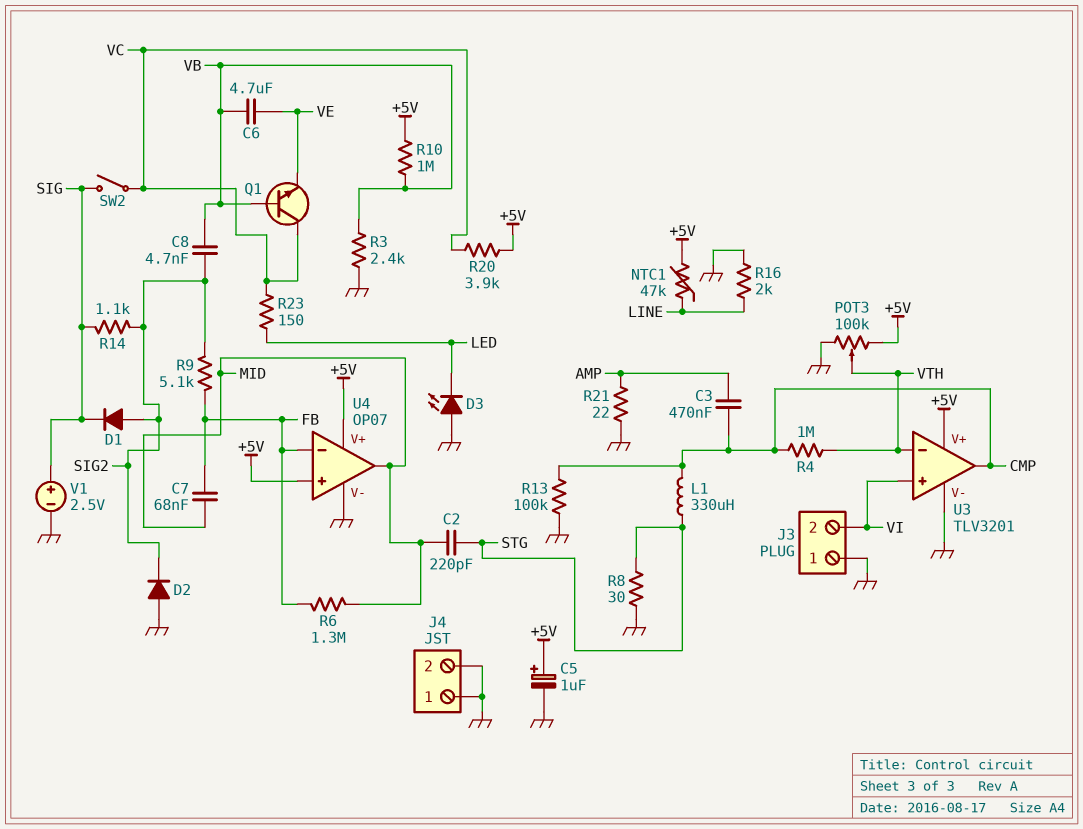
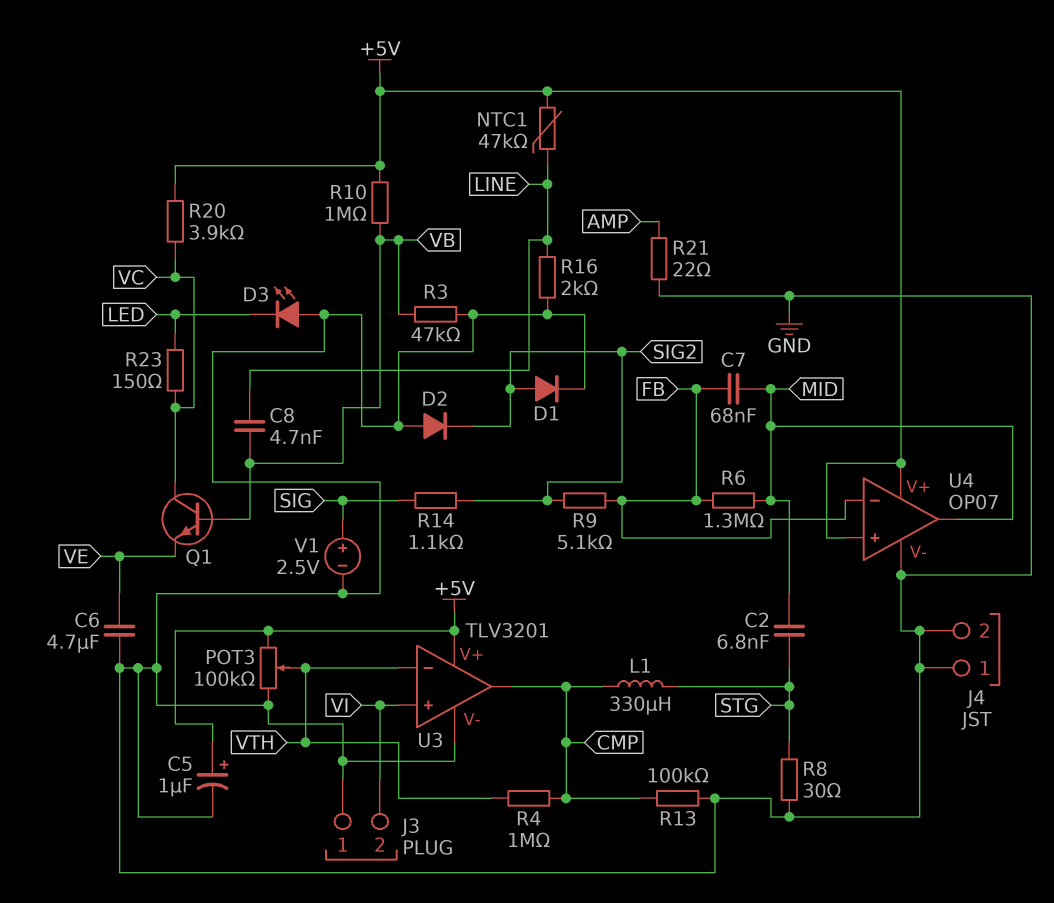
C2: 220pF (MID, STG) -> 6.8nF (MID, STG)
C3: 470nF (AMP, CMP) -> none
C6: 4.7uF (VB, VE) -> 4.7uF (GND, VE)
C8: 4.7nF (SIG2, VB) -> 4.7nF (LINE, VB)
D1: diode (A SIG2, K SIG) -> diode (A SIG2, K GND)
R3: 2.4k (GND, VB) -> 47k (GND, VB)
SW2: switch (SIG, VC) -> none

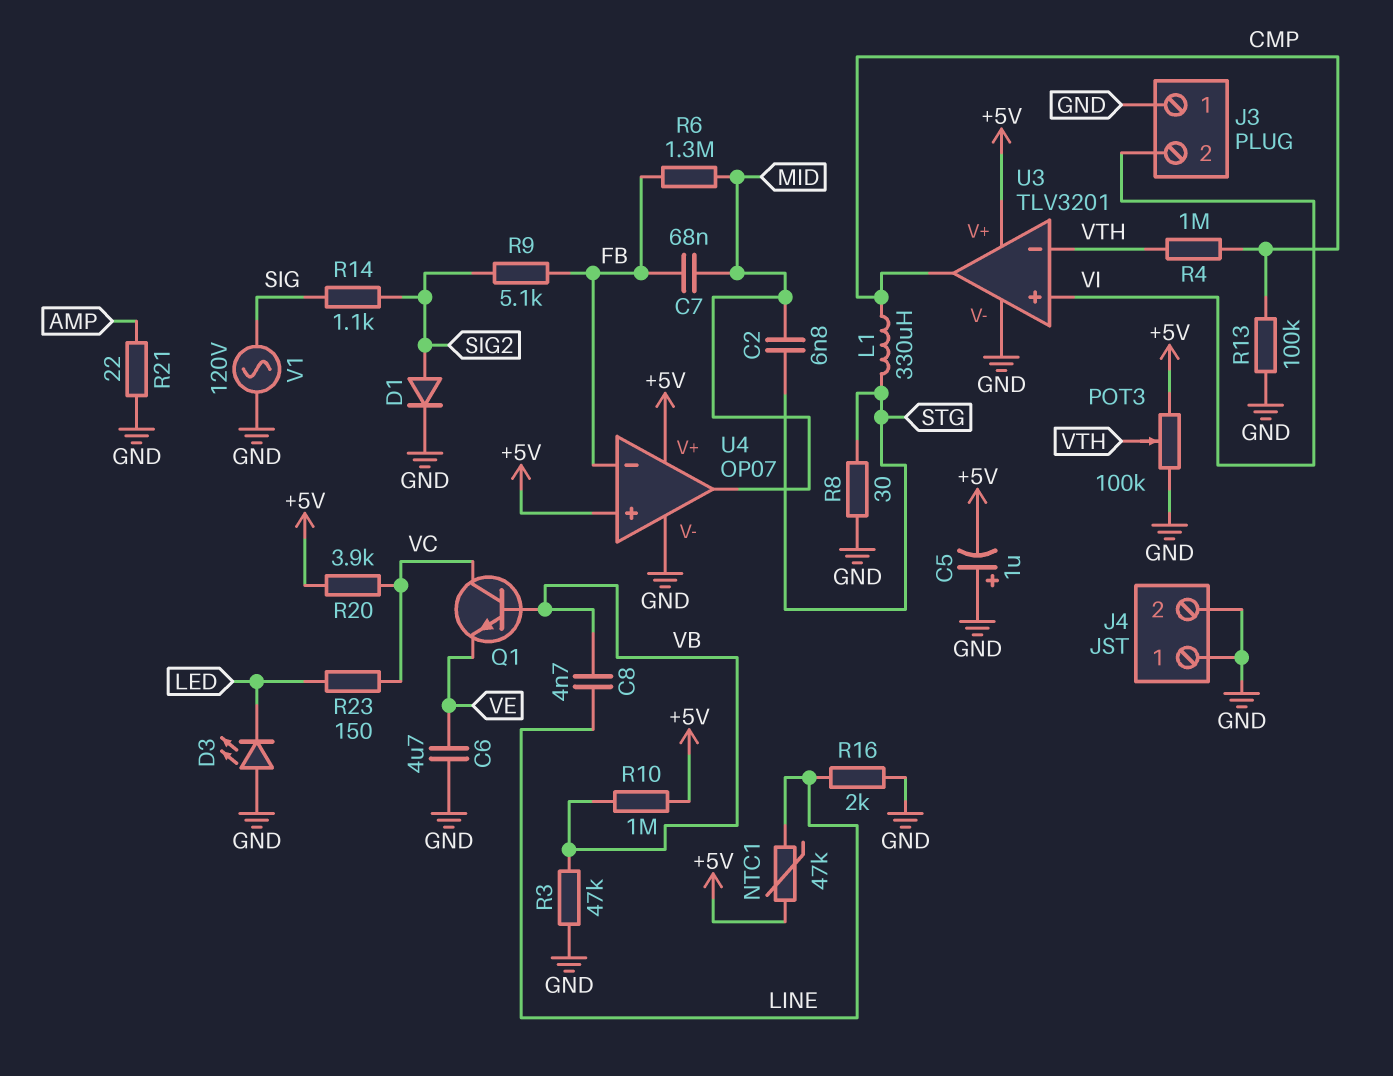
C5: 1uF (plus +5V, minus GND) -> 1uF (plus GND, minus +5V)
D2: diode (A GND, K SIG2) -> none
V1: 2.5V (plus SIG, minus GND) -> AC 120V (GND, SIG)

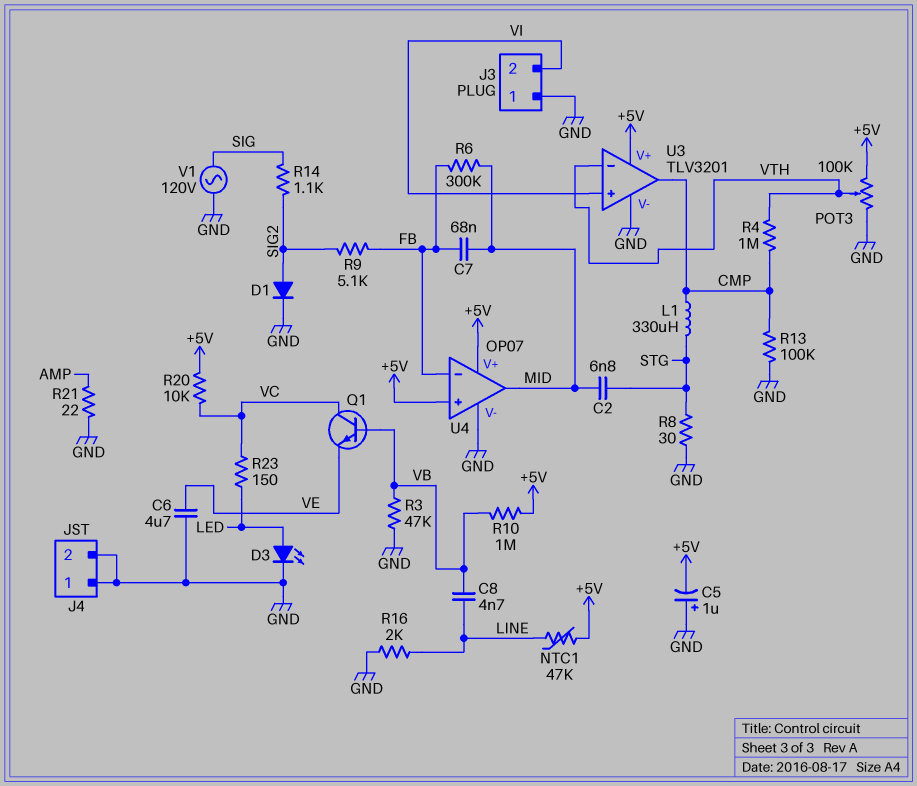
D3: LED (A GND, K LED) -> LED (A LED, K GND)
R6: 1.3M (FB, MID) -> 300k (FB, MID)
R20: 3.9k (+5V, VC) -> 10k (+5V, VC)

